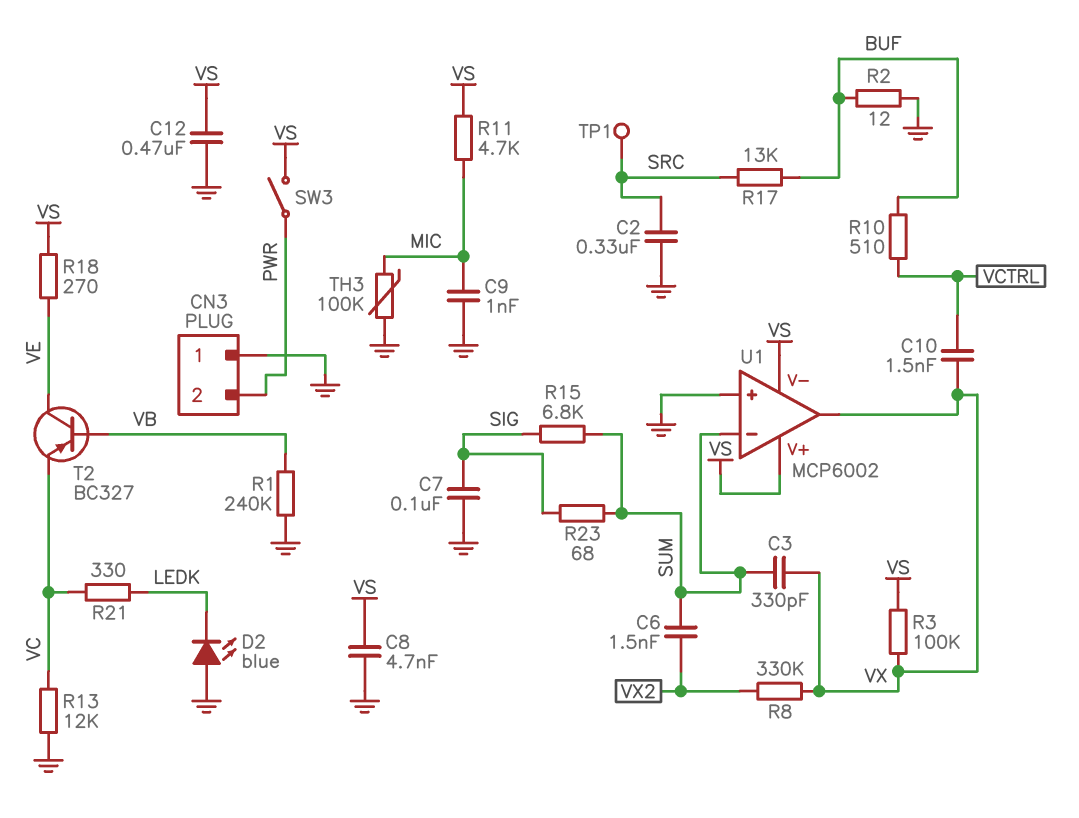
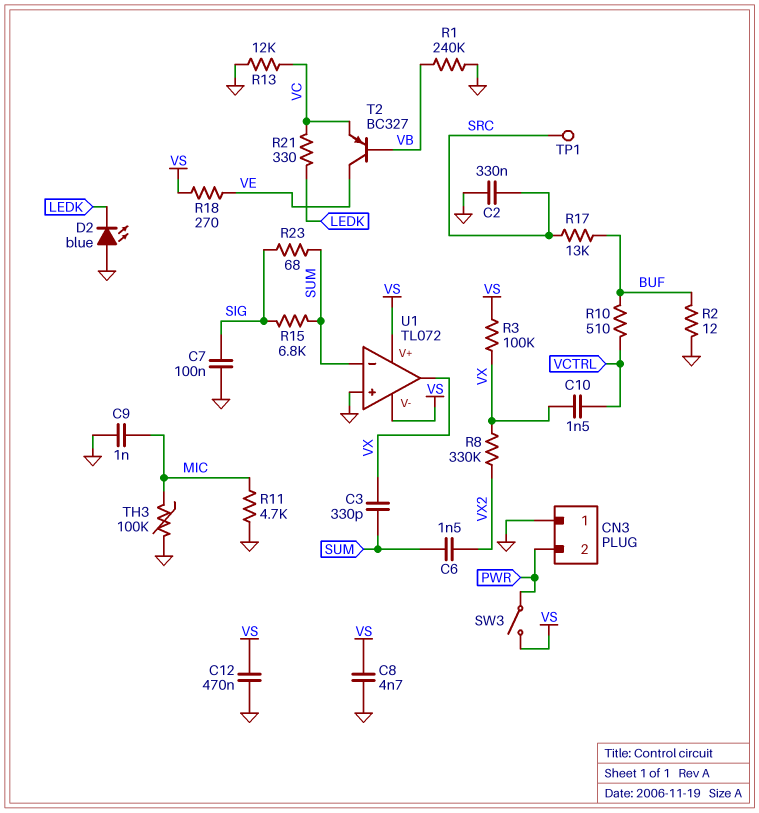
R11: 4.7k (MIC, VS) -> 4.7k (GND, MIC)
U1: MCP6002 -> TL072

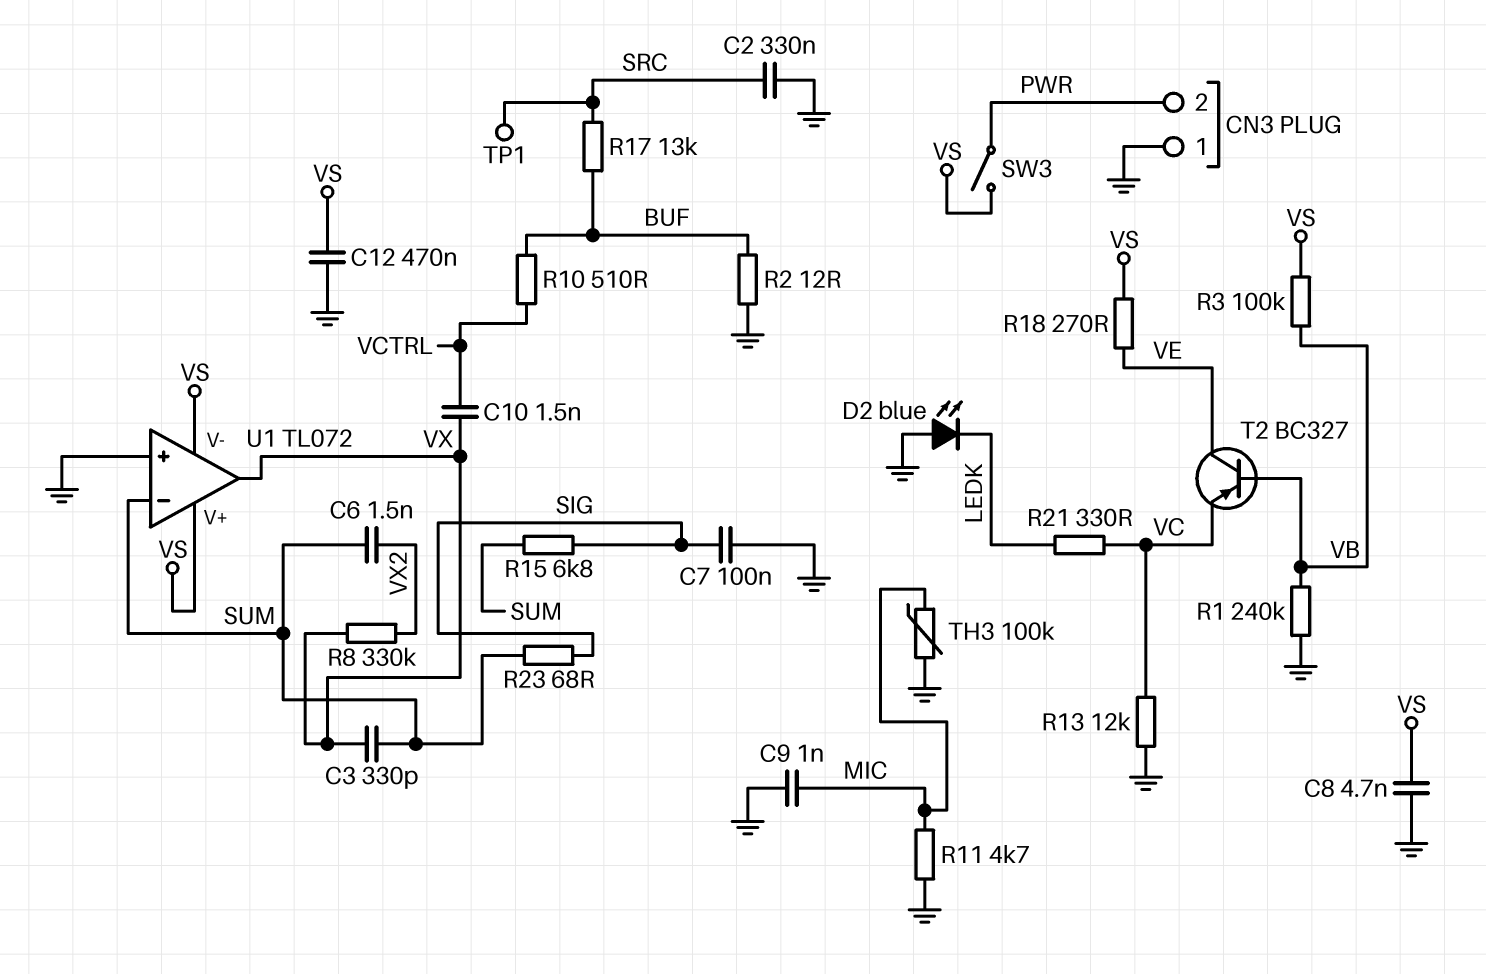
R3: 100k (VS, VX) -> 100k (VB, VS)

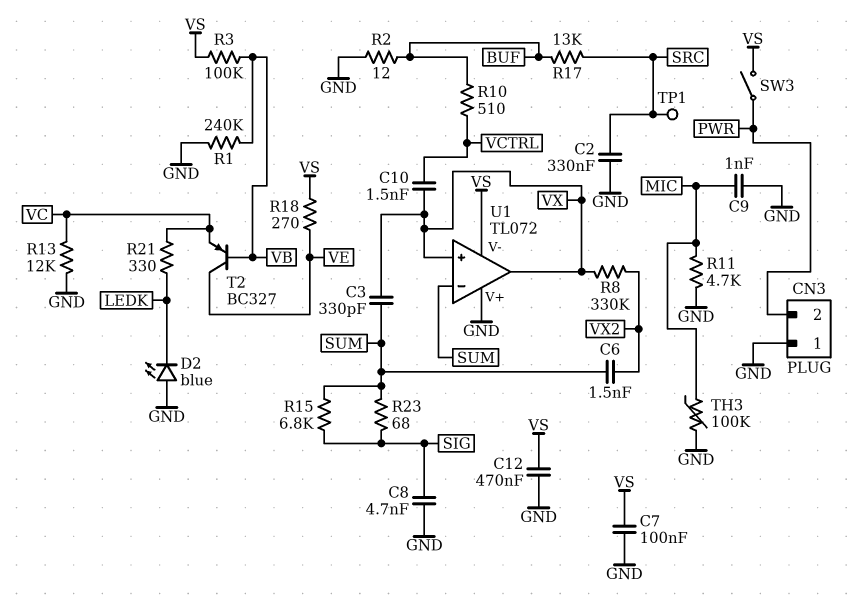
C7: 100nF (GND, SIG) -> 100nF (GND, VS)
C8: 4.7nF (GND, VS) -> 4.7nF (GND, SIG)
U1 pin V+: VS -> GND
U1 pin in+: GND -> VX

